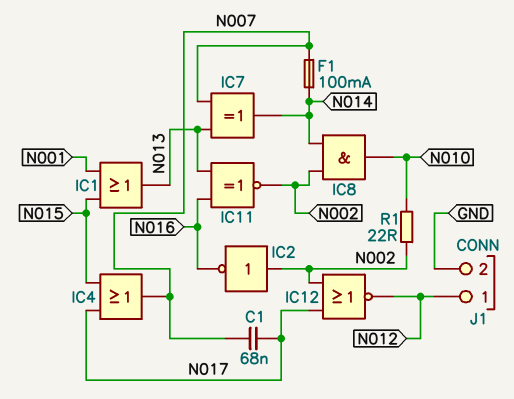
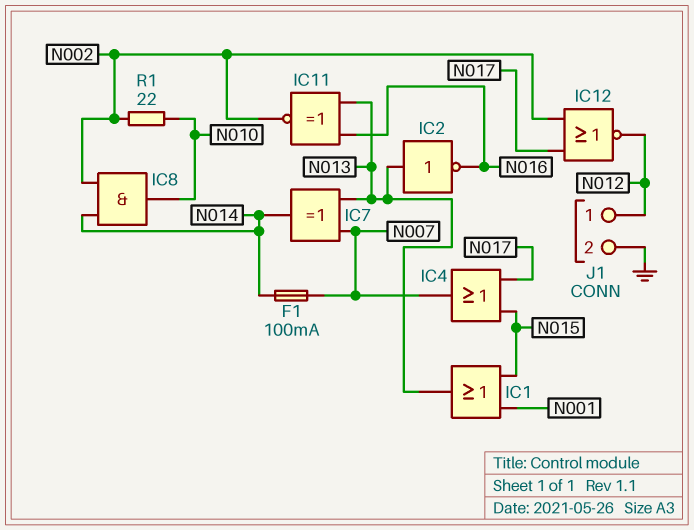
C1: 68nF (N007, N017) -> none
IC2: NOT (in N002, out N016) -> NOT (in N013, out N016)

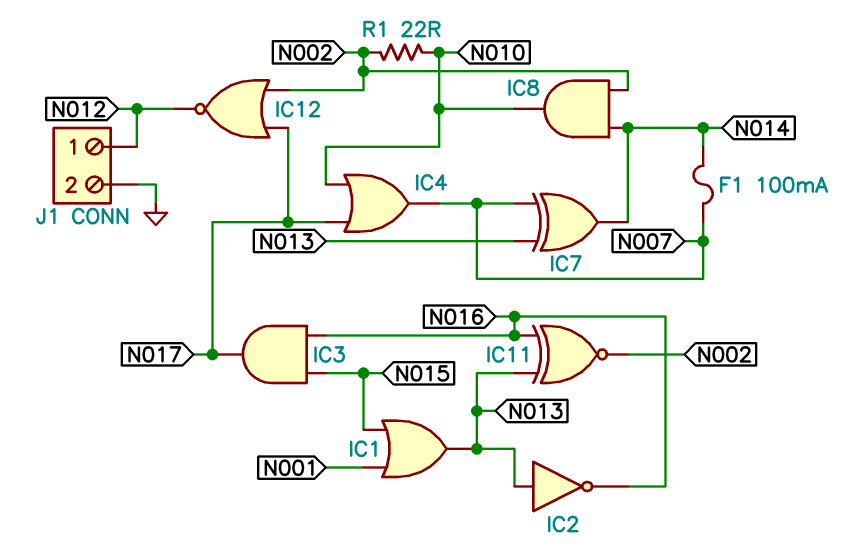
IC3: none -> AND (in N015, in N016, out N017)
IC4: OR (in N015, in N017, out N007) -> OR (in N010, in N017, out N007)

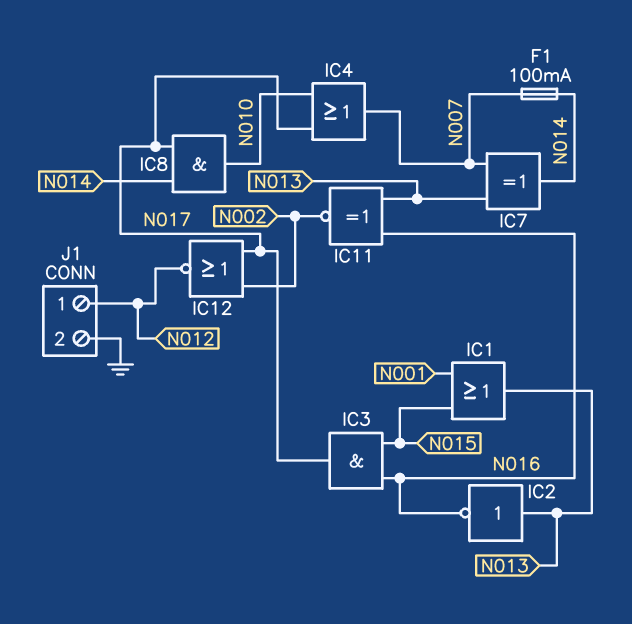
IC8: AND (in N002, in N014, out N010) -> AND (in N014, in N017, out N010)
R1: 22 (N002, N010) -> none

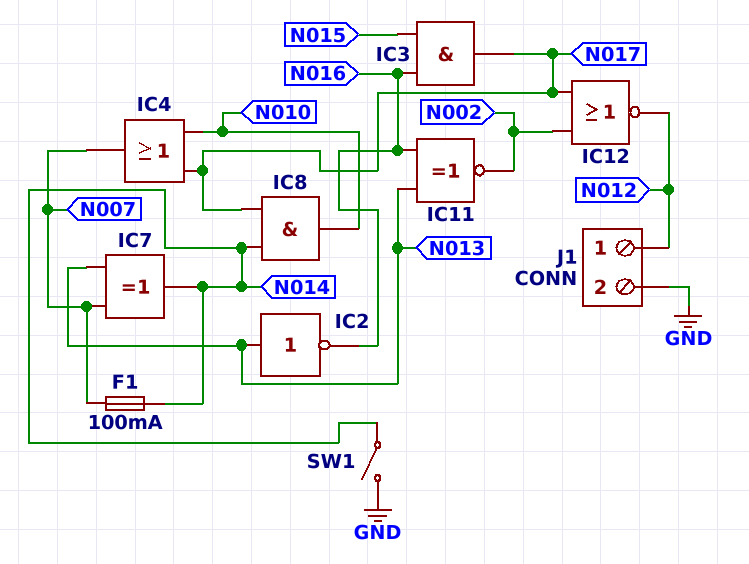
IC1: OR (in N001, in N015, out N013) -> none
SW1: none -> switch (GND, N014)

